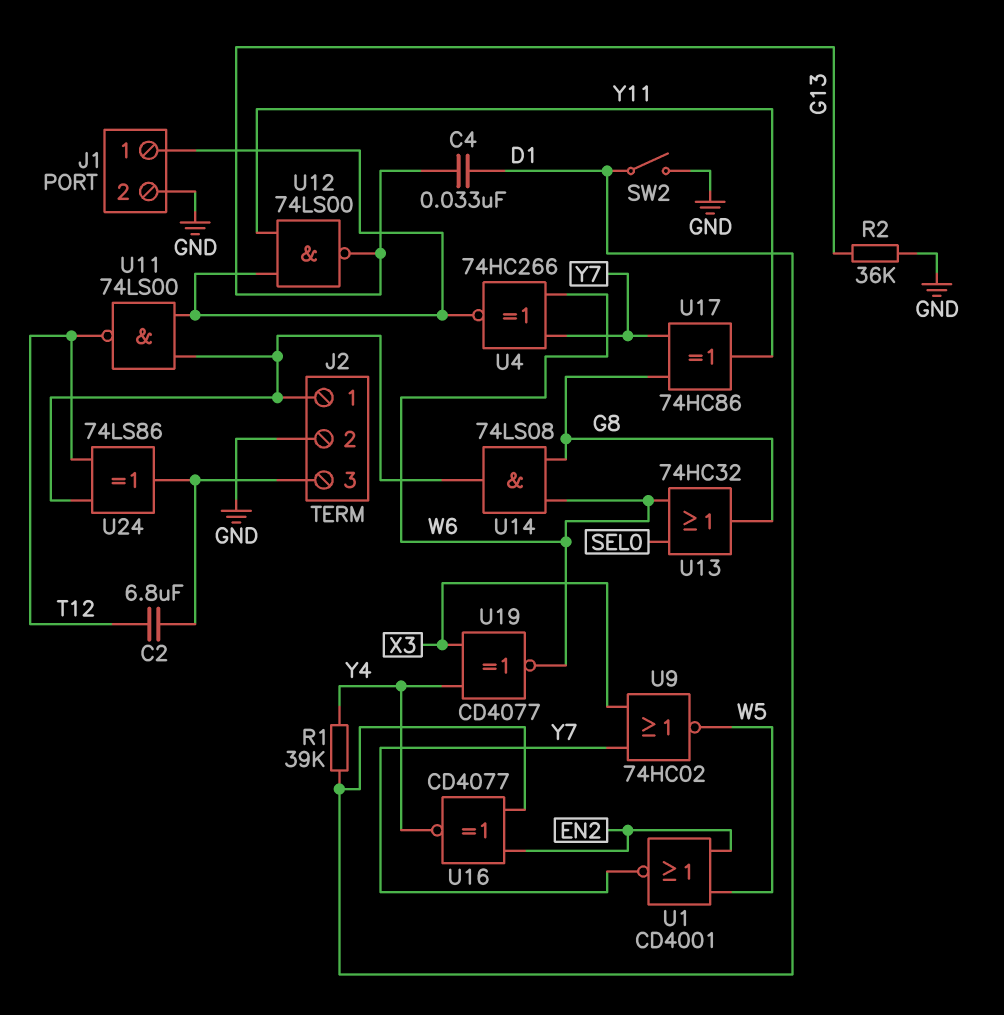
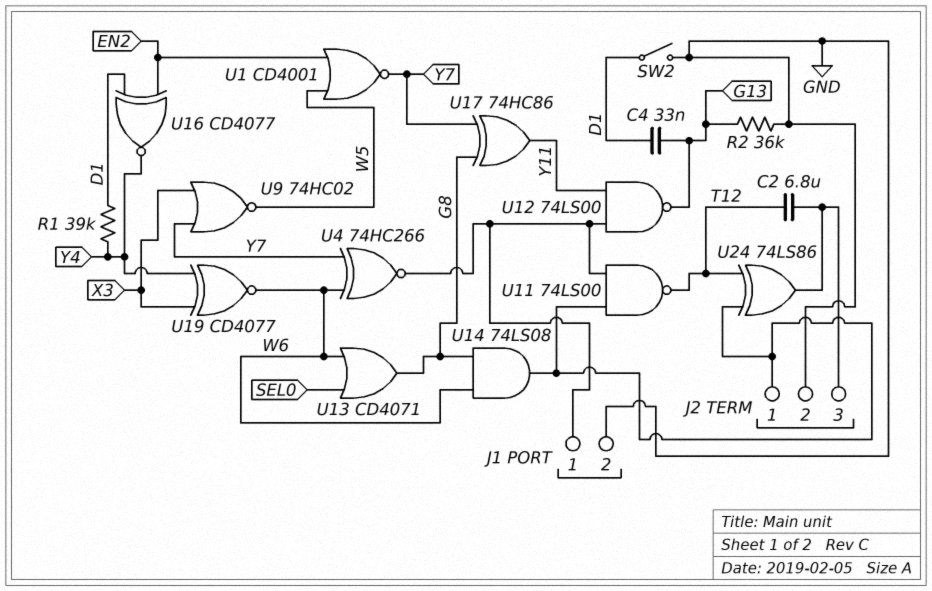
U13: OR 74HC32 (in SEL0, in W6, out G8) -> OR CD4071 (in SEL0, in W6, out G8)

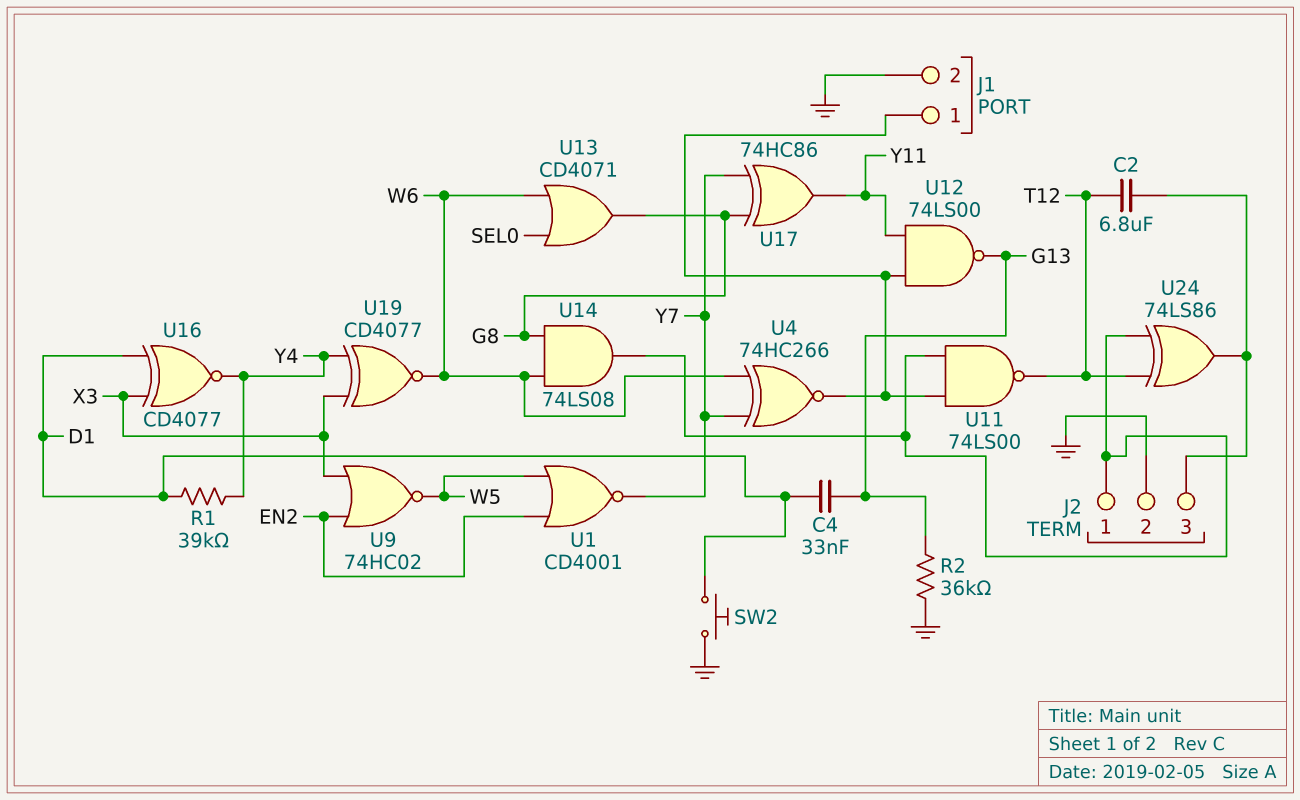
SW2: switch (D1, GND) -> button (D1, GND)
U9: NOR 74HC02 (in X3, in Y7, out W5) -> NOR 74HC02 (in EN2, in X3, out W5)
U16: XNOR CD4077 (in D1, in EN2, out Y4) -> XNOR CD4077 (in D1, in X3, out Y4)

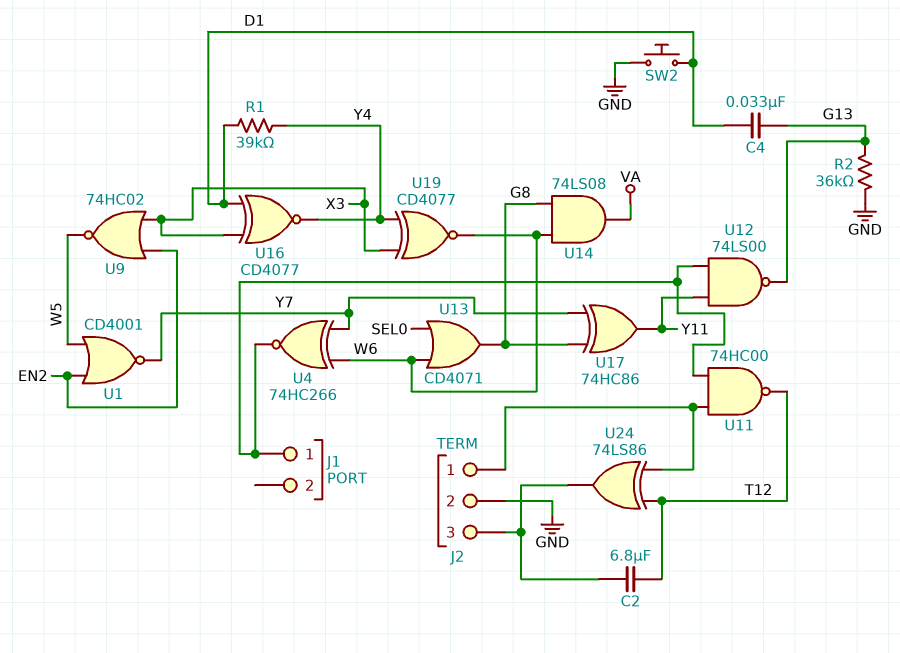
J1 pin 2: GND -> none
U11: NAND 74LS00 (in J1/1, in J2/1, out T12) -> NAND 74HC00 (in J1/1, in J2/1, out T12)
U14: AND 74LS08 (in G8, in W6, out J2/1) -> AND 74LS08 (in G8, in W6, out VA)

